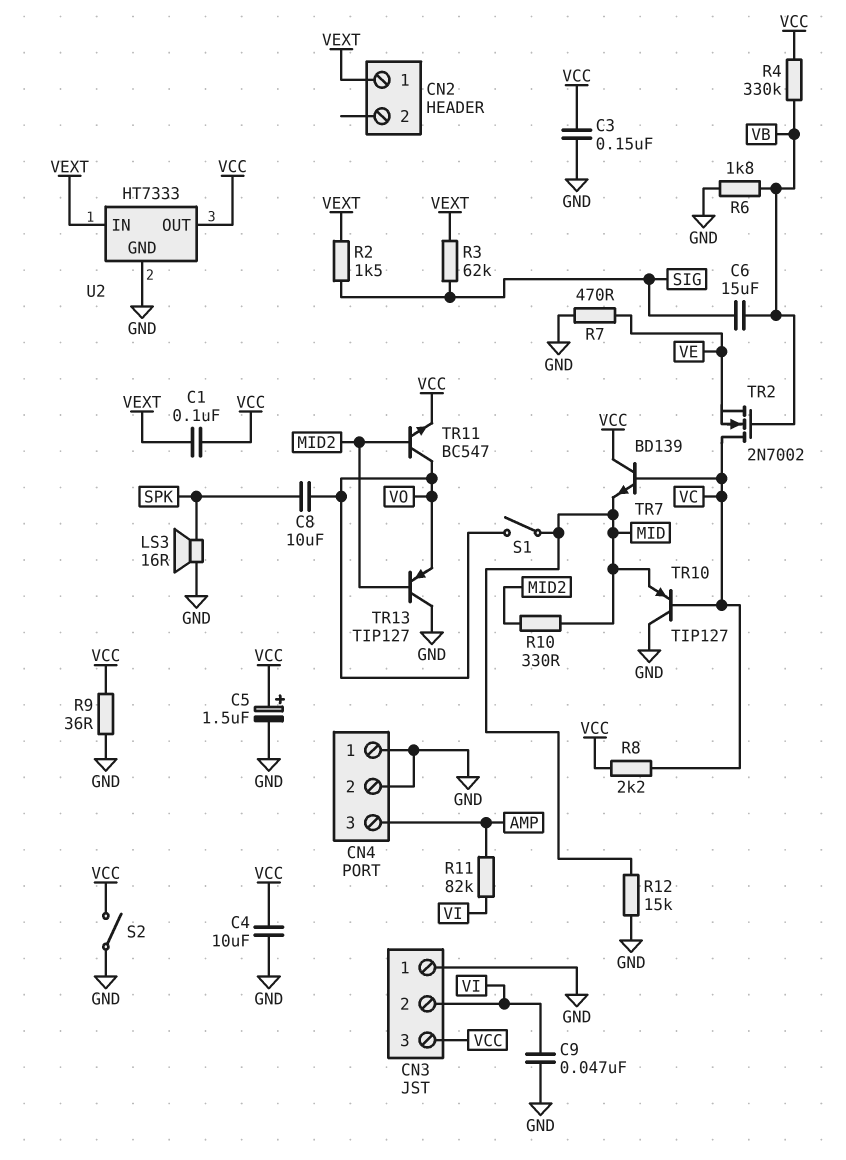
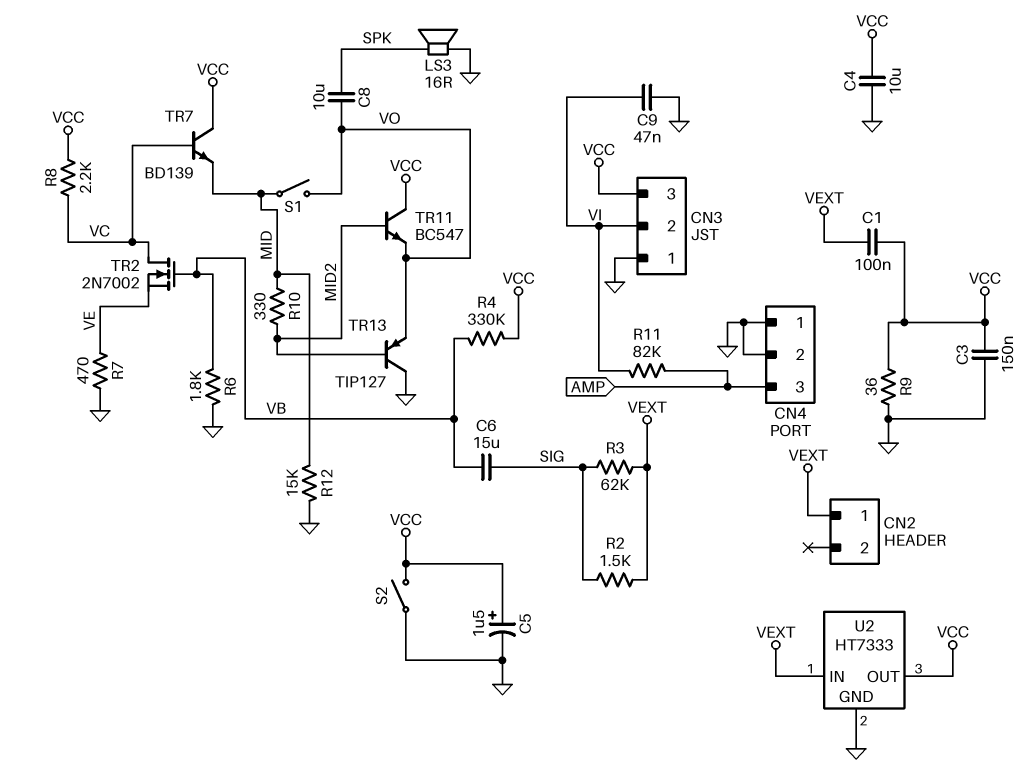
TR10: PNP TIP127 (B VC, C GND, E MID) -> none
TR11: NPN BC547 (B MID2, C VO, E VCC) -> NPN BC547 (B MID2, C VCC, E VO)

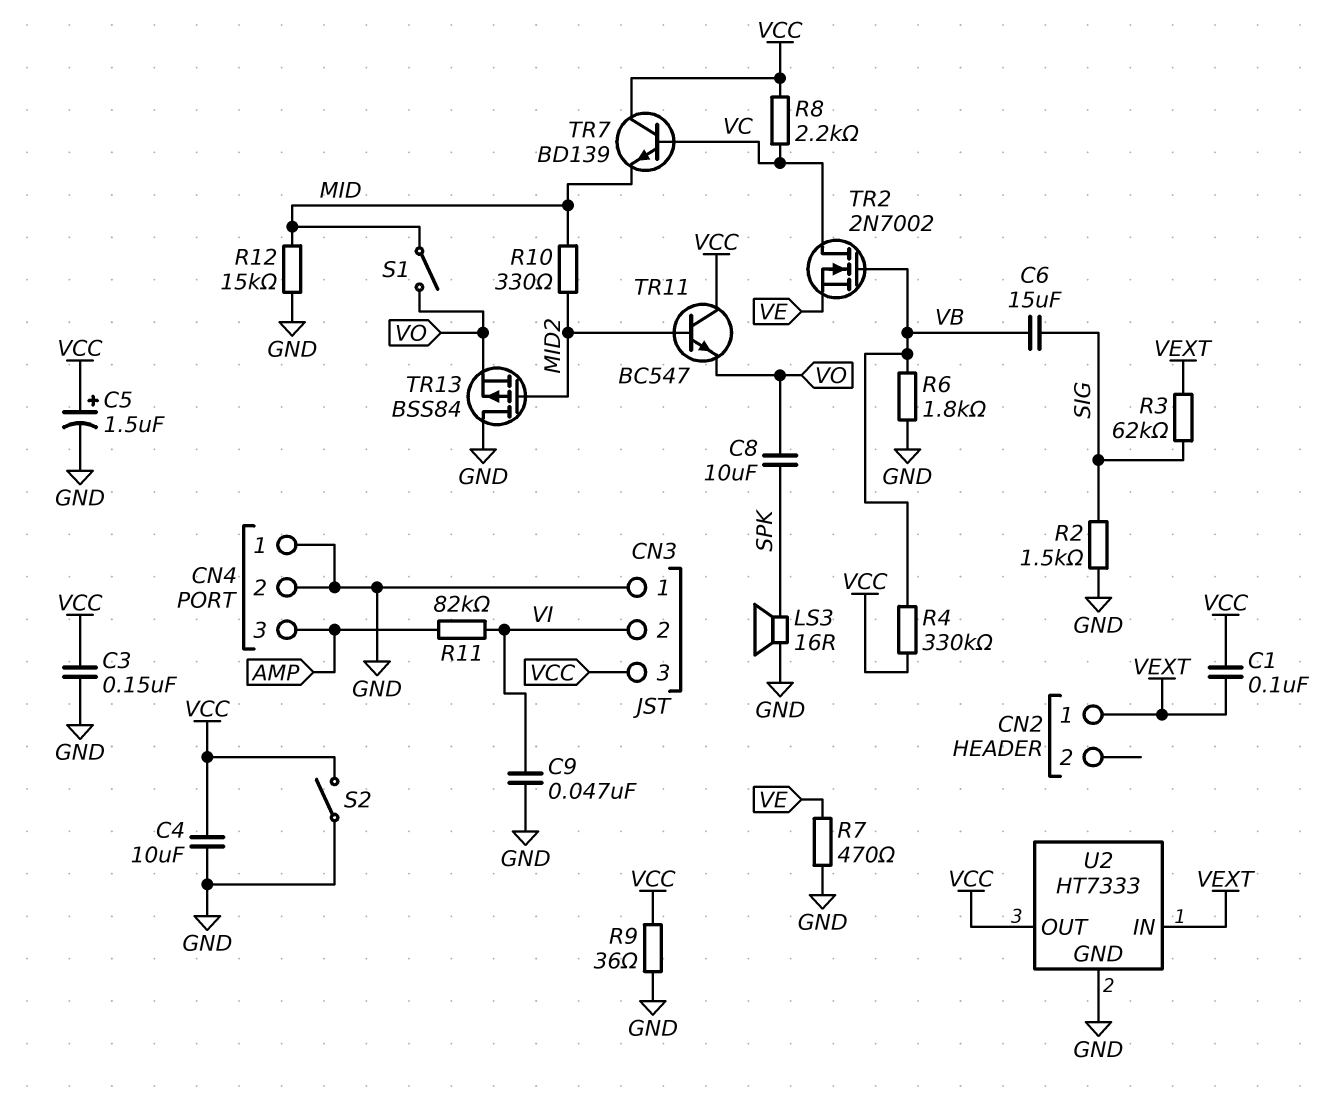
R2: 1.5k (SIG, VEXT) -> 1.5k (GND, SIG)
TR13: PNP TIP127 (B MID2, C GND, E VO) -> PMOS BSS84 (G MID2, D GND, S VO)

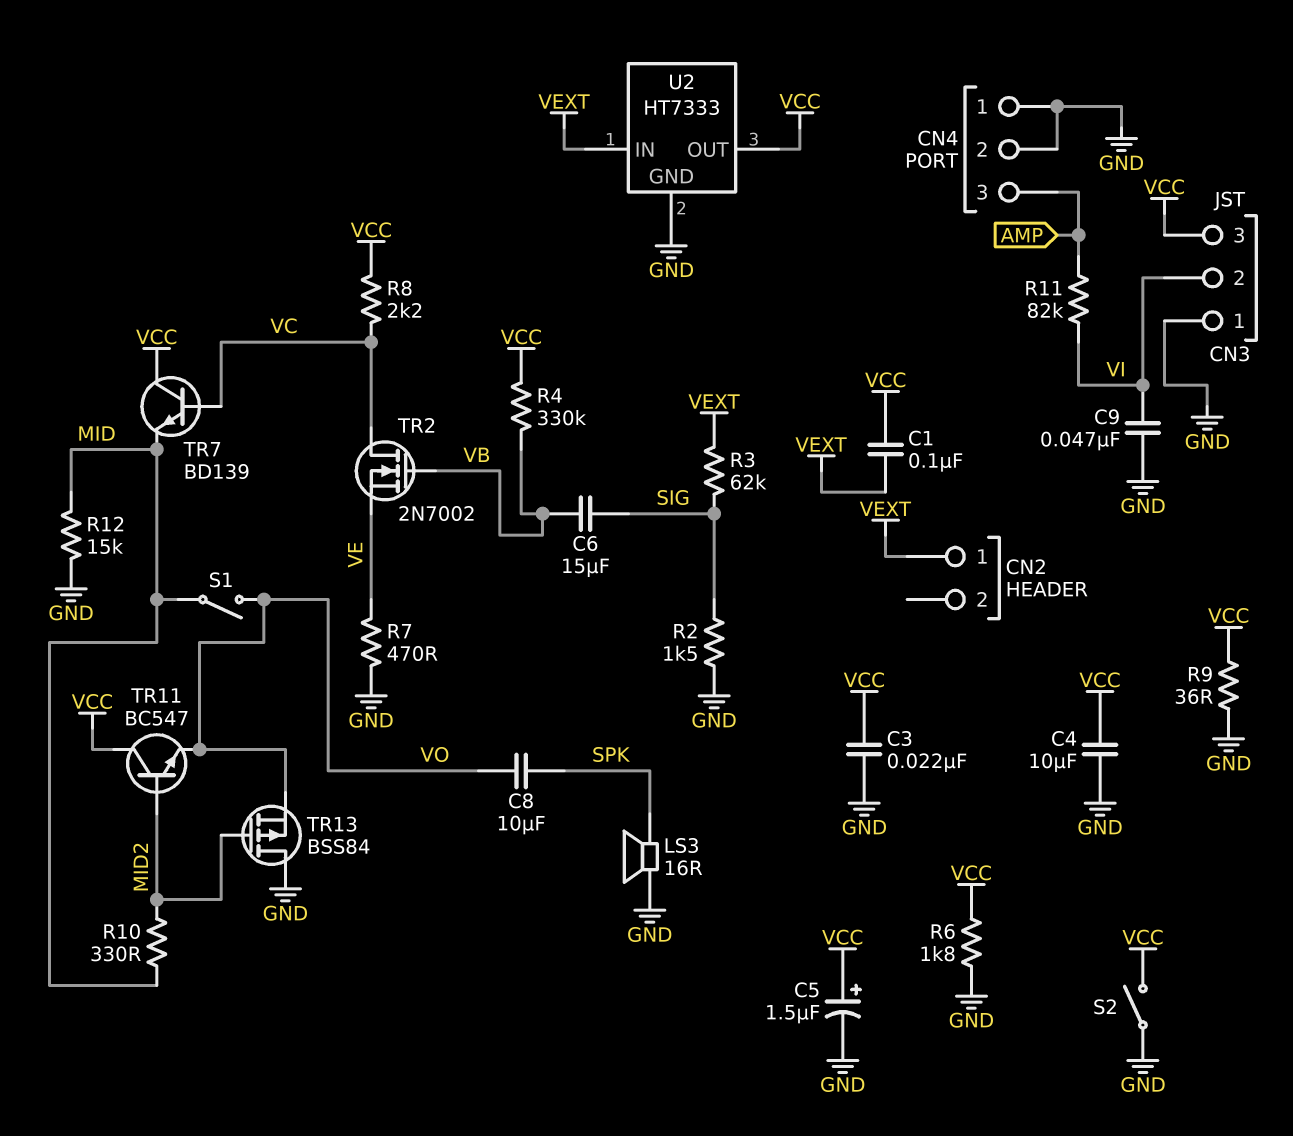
C3: 150nF (GND, VCC) -> 22nF (GND, VCC)
R6: 1.8k (GND, VB) -> 1.8k (GND, VCC)

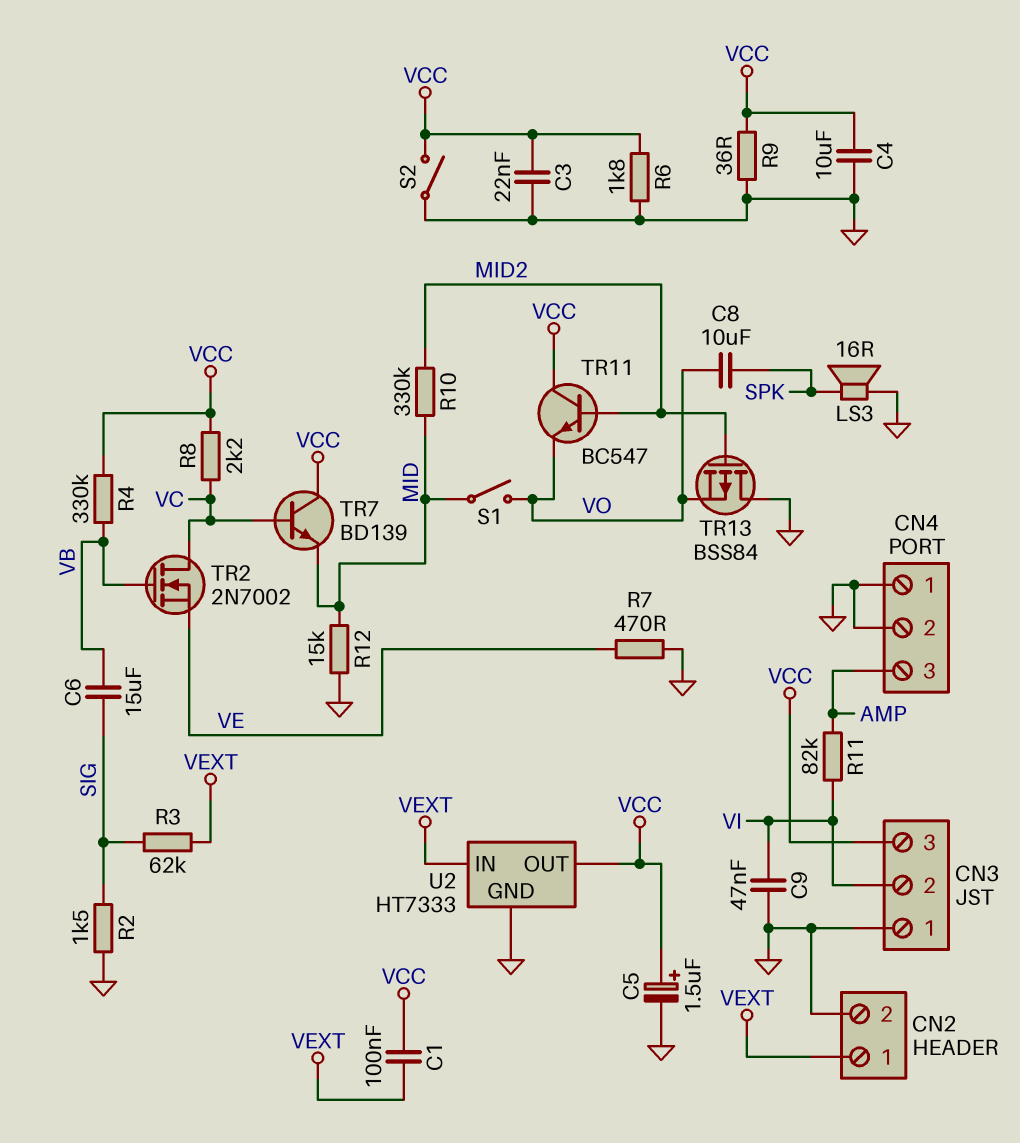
CN2 pin 2: none -> GND
R10: 330 (MID, MID2) -> 330k (MID, MID2)

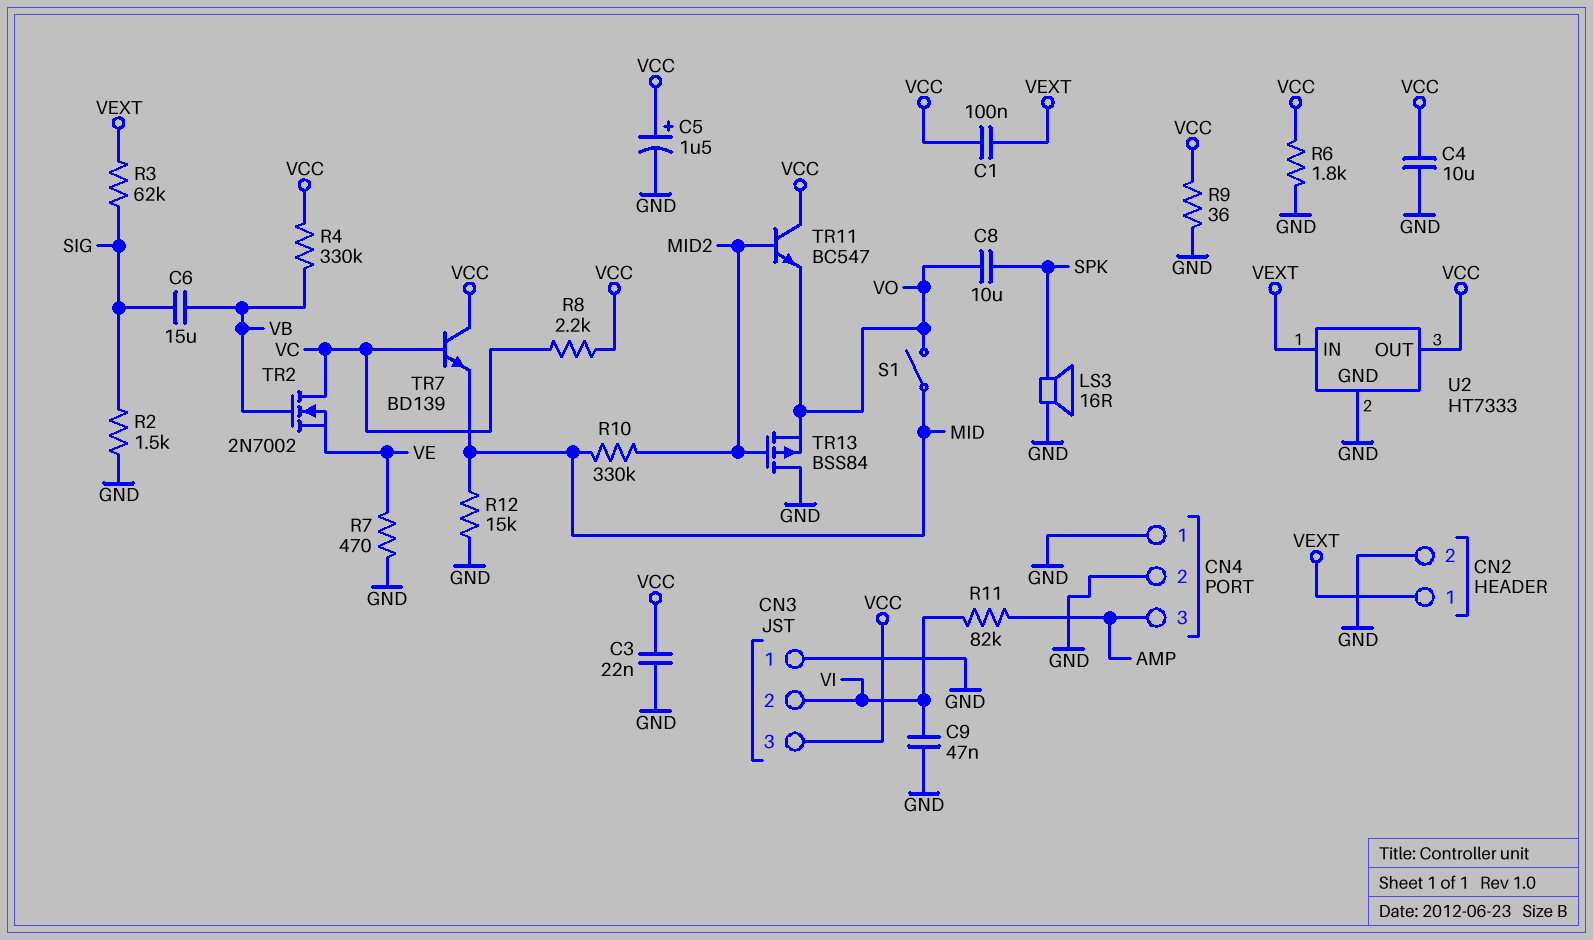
S2: switch (GND, VCC) -> none

